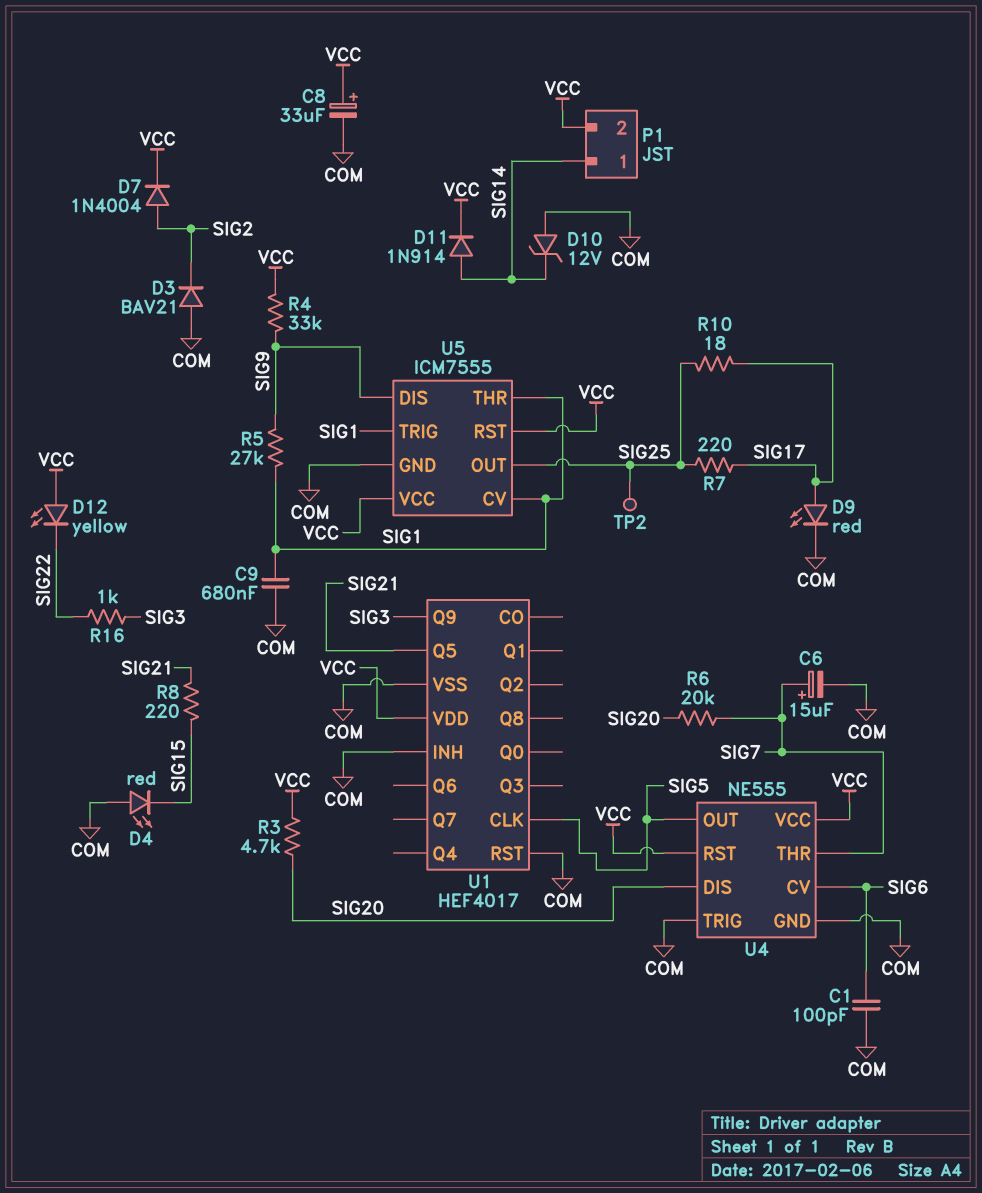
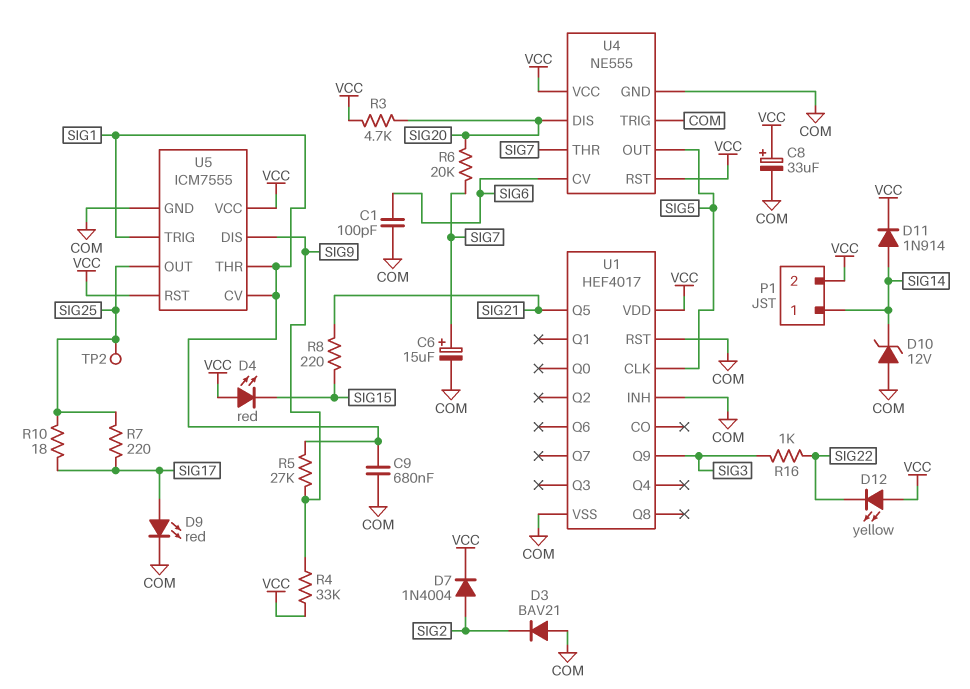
D4: LED red (A COM, K SIG15) -> LED red (A VCC, K SIG15)

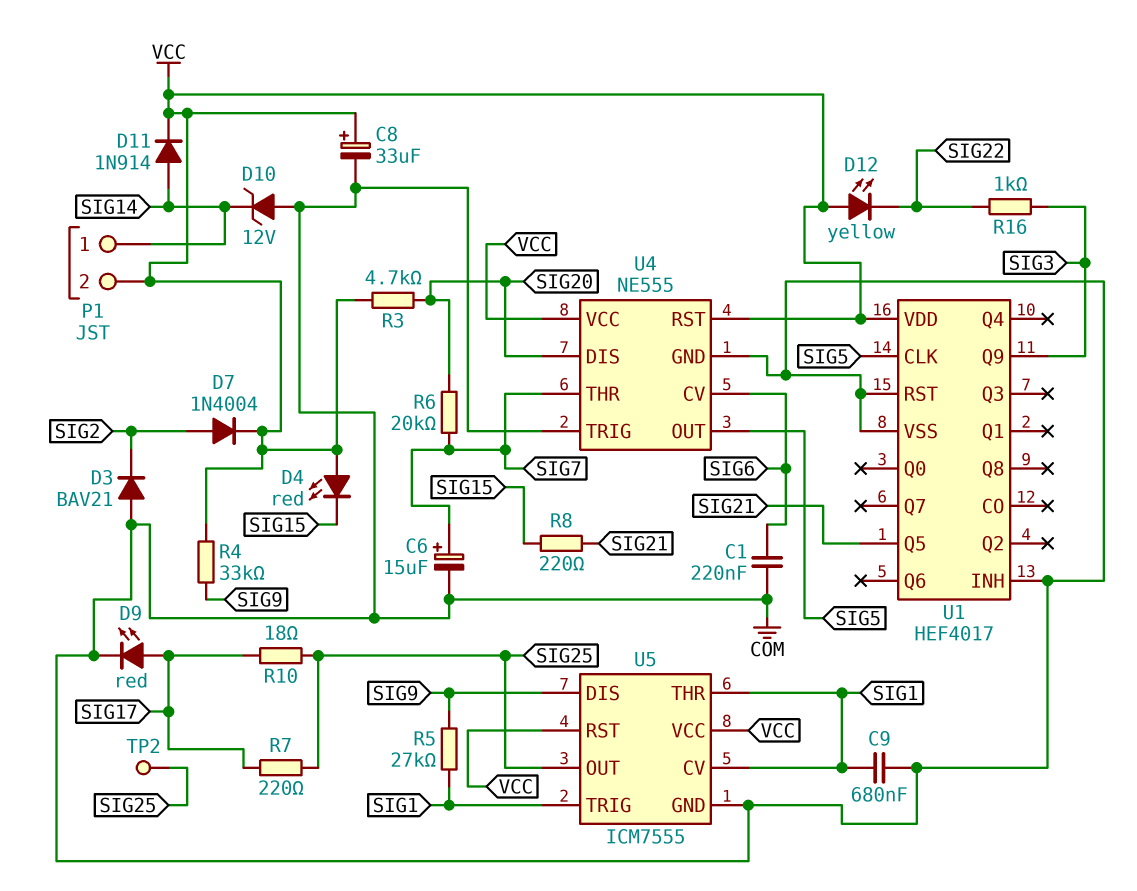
C1: 100pF (COM, SIG6) -> 220nF (COM, SIG6)

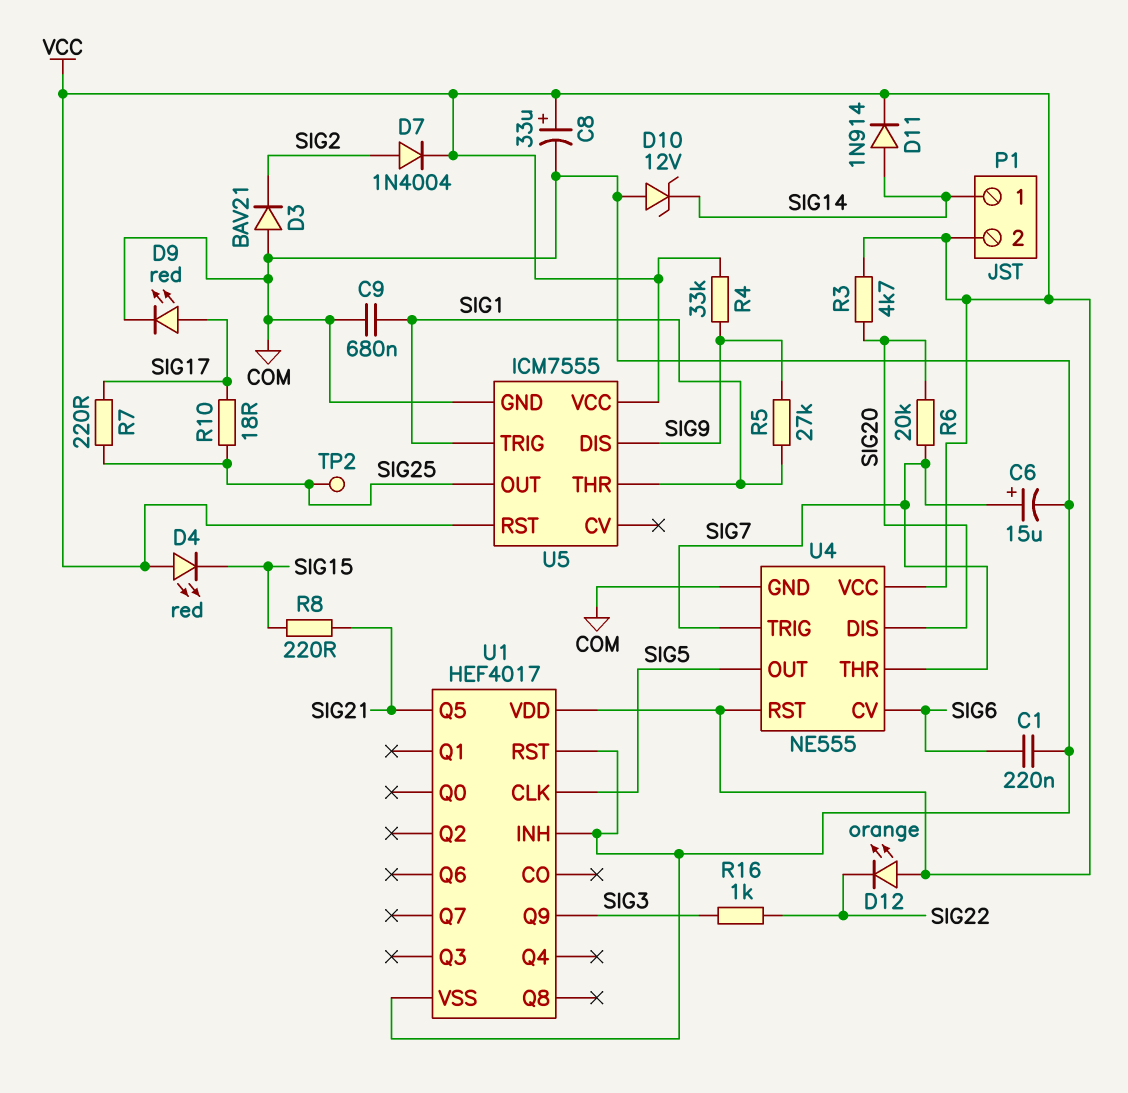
D12: LED yellow (A VCC, K SIG22) -> LED orange (A VCC, K SIG22)
U4 pin TRIG: COM -> SIG7
U5 pin CV: SIG1 -> none

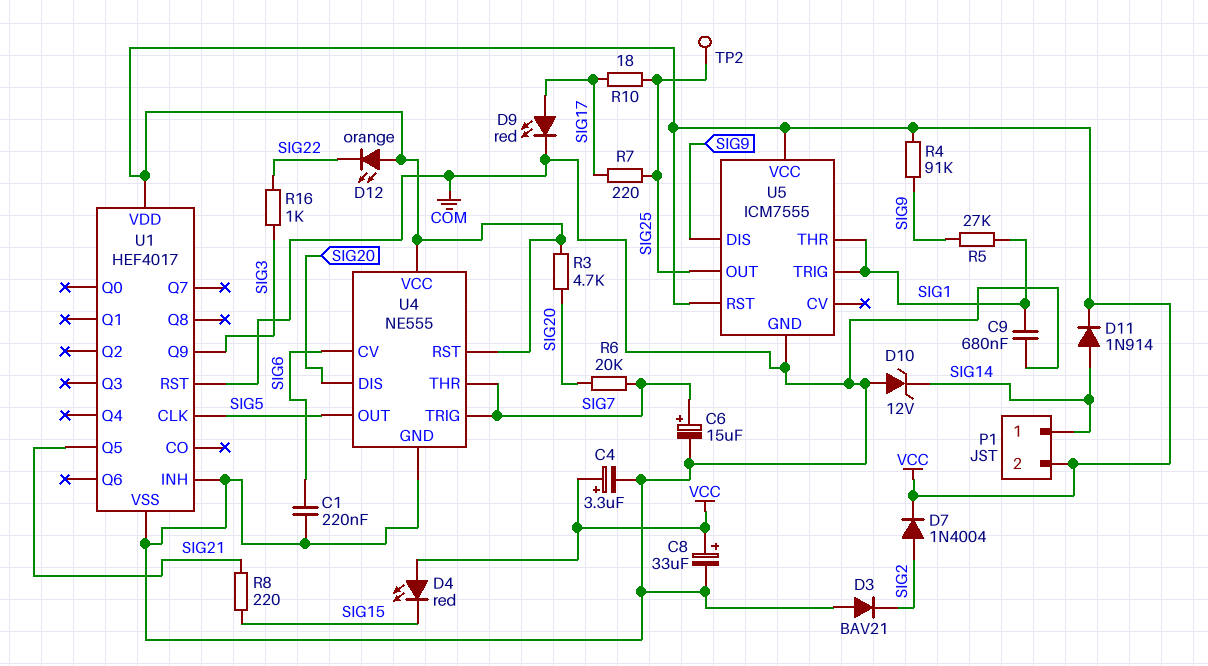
C4: none -> 3.3uF (plus VCC, minus COM)
R4: 33k (SIG9, VCC) -> 91k (SIG9, VCC)

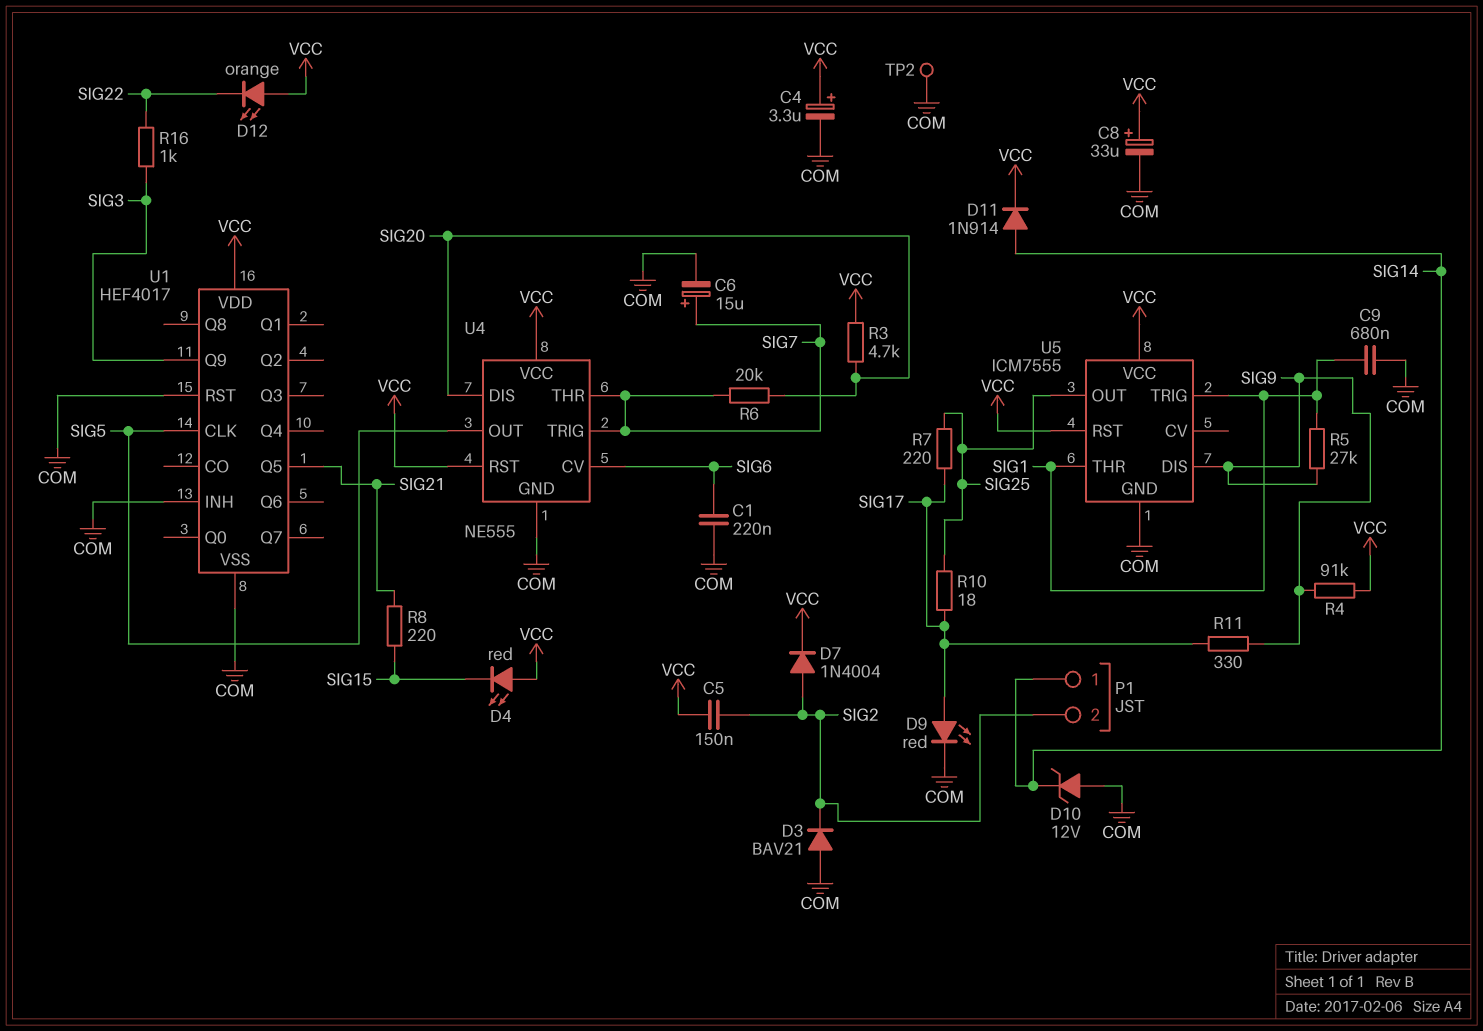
C5: none -> 150nF (SIG2, VCC)
P1 pin 2: VCC -> SIG2
R11: none -> 330 (SIG9, SIG17)
TP2: test point (SIG25) -> test point (COM)

